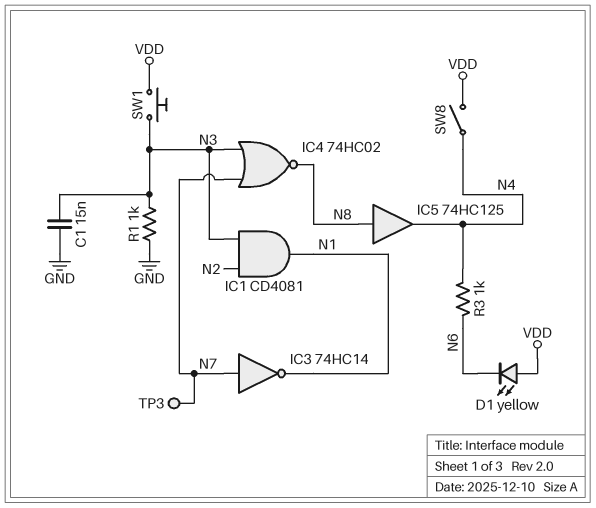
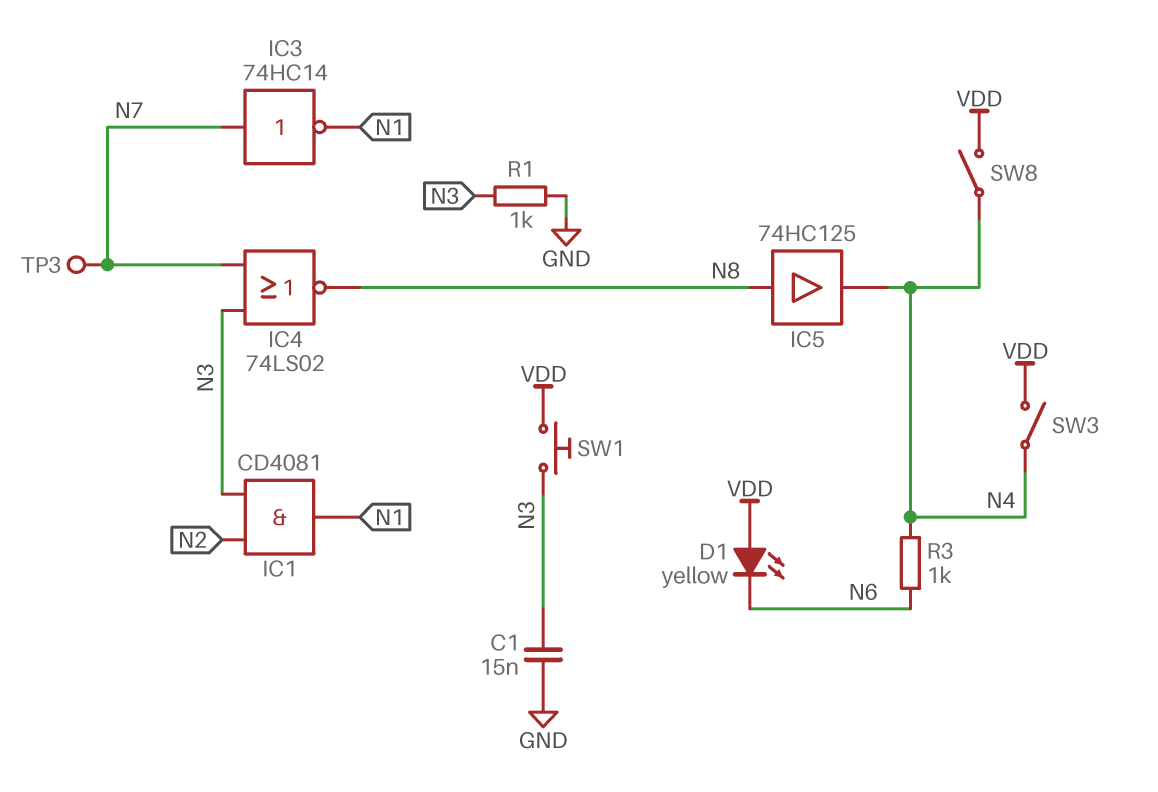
IC4: NOR 74HC02 (in N3, in N7, out N8) -> NOR 74LS02 (in N3, in N7, out N8)
SW3: none -> switch (N4, VDD)

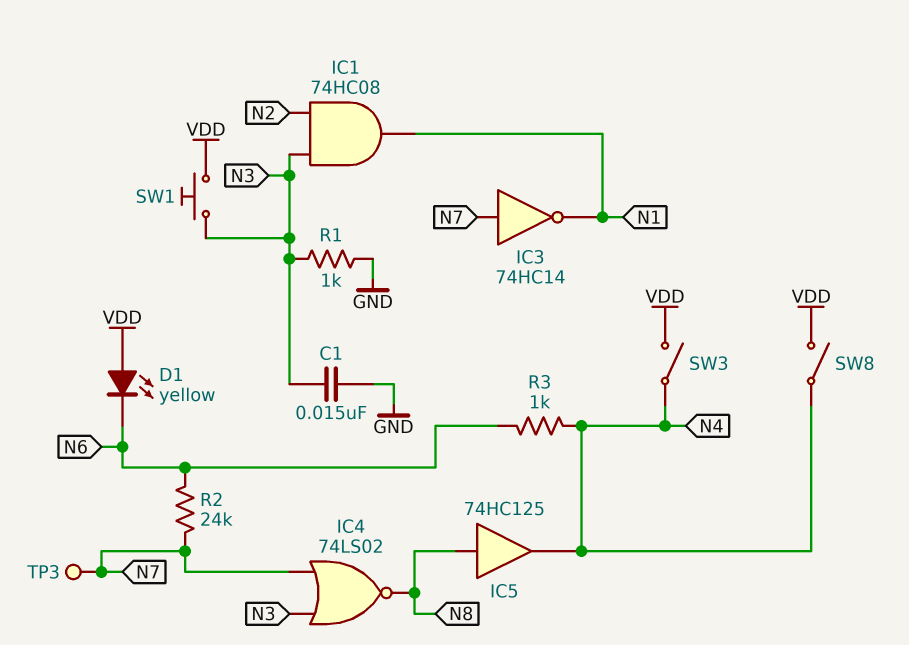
IC1: AND CD4081 (in N2, in N3, out N1) -> AND 74HC08 (in N2, in N3, out N1)
R2: none -> 24k (N6, N7)

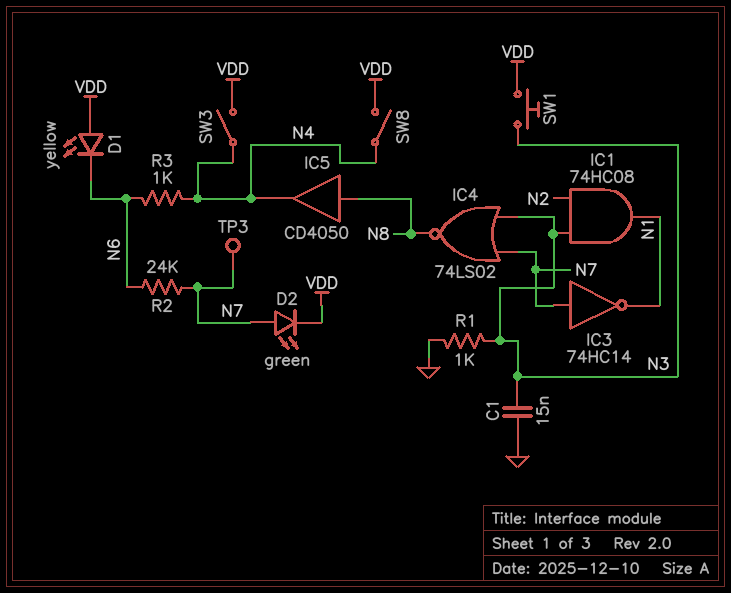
D2: none -> LED green (A N7, K VDD)
IC5: buffer 74HC125 (in N8, out N4) -> buffer CD4050 (in N8, out N4)

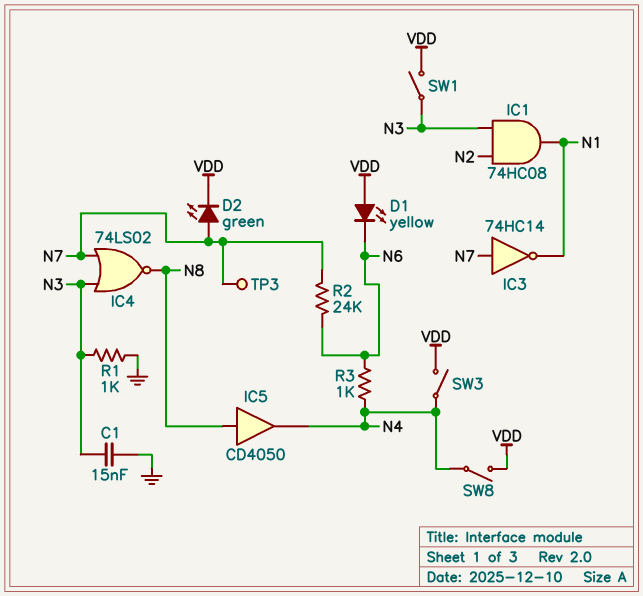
SW1: button (N3, VDD) -> switch (N3, VDD)

